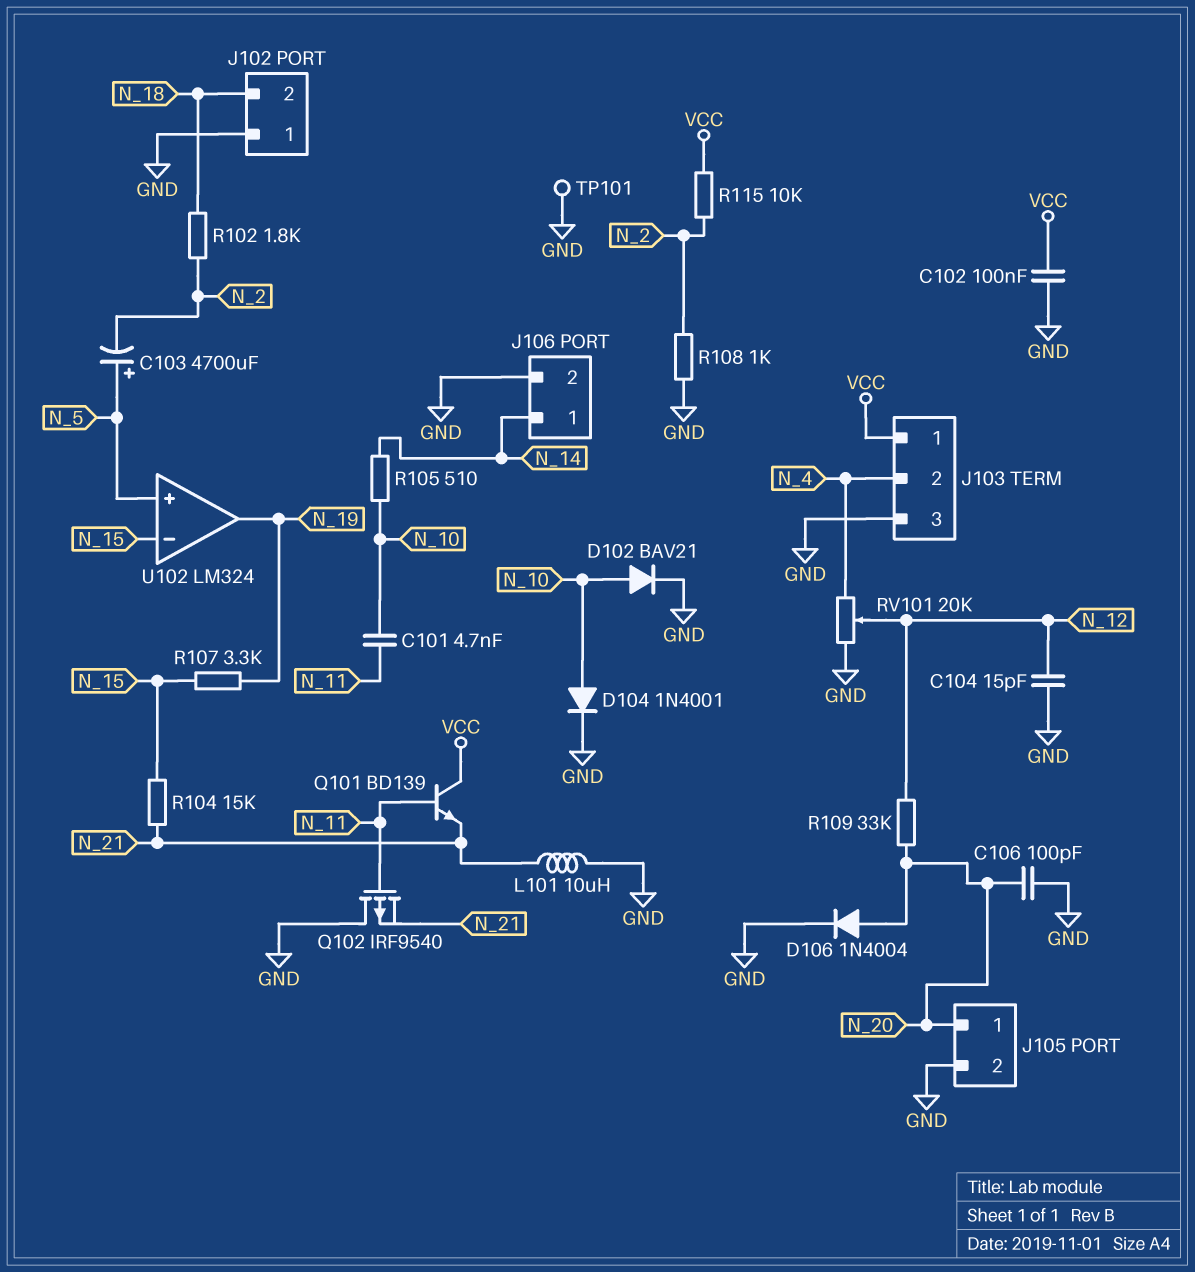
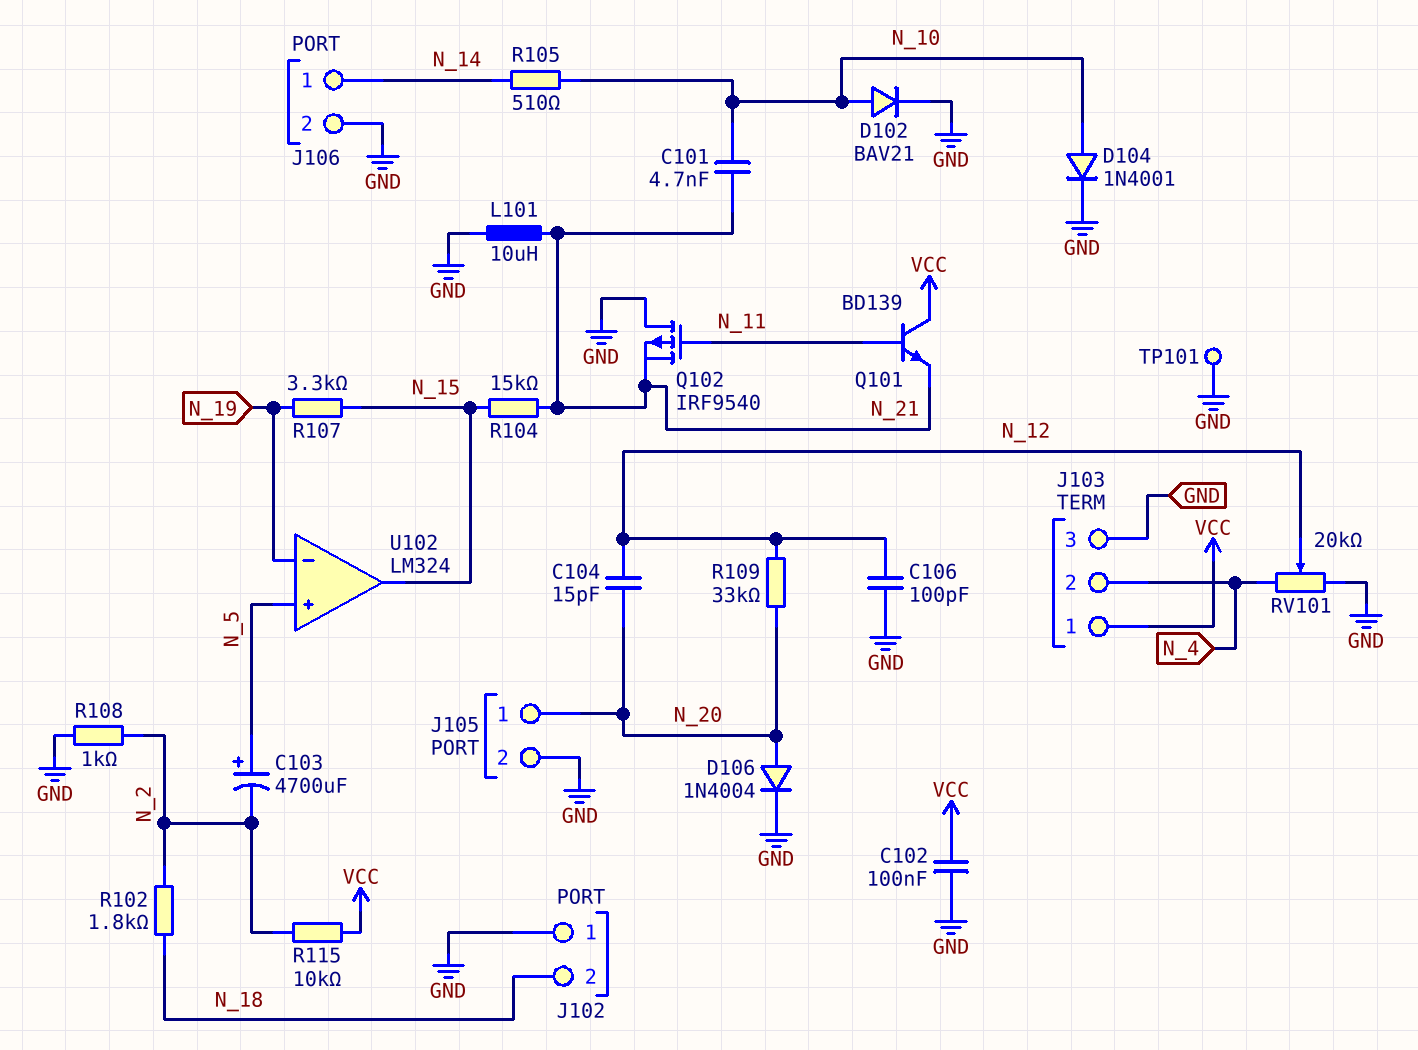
C101: 4.7nF (N_10, N_11) -> 4.7nF (N_10, N_21)
C104: 15pF (GND, N_12) -> 15pF (N_12, N_20)
C106: 100pF (GND, N_20) -> 100pF (GND, N_12)
U102 pin in-: N_15 -> N_19
U102 pin out: N_19 -> N_15

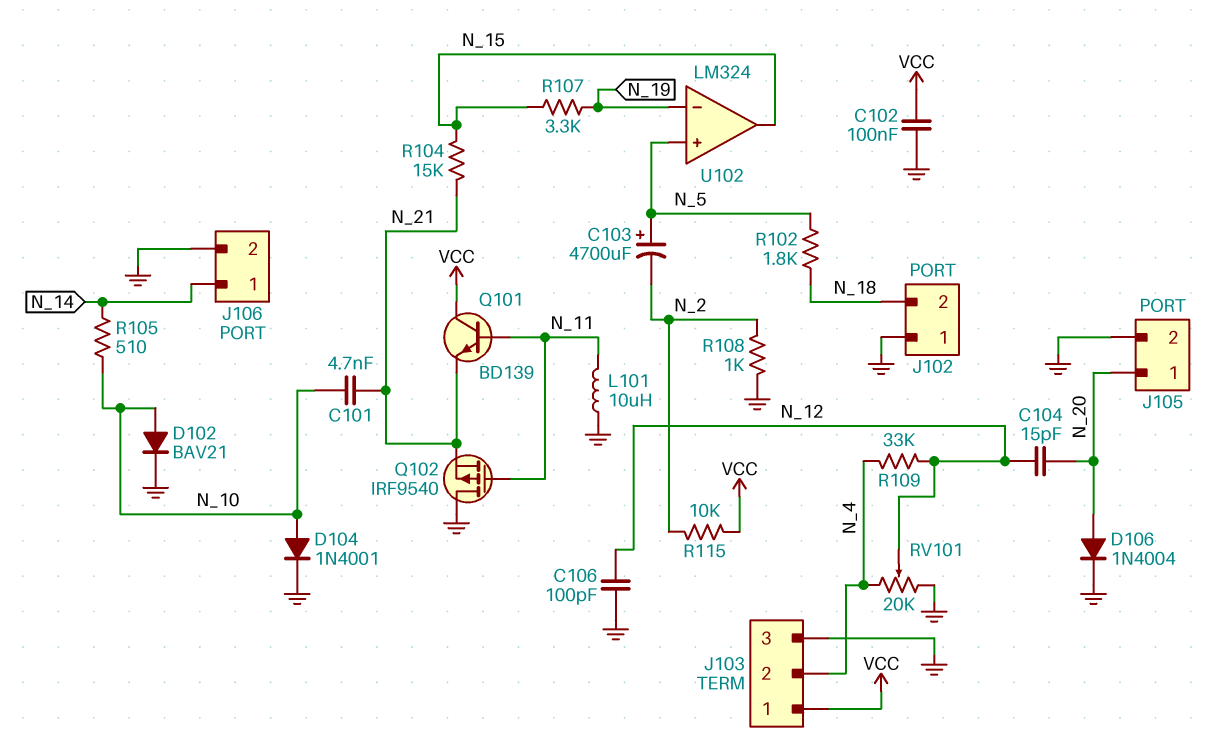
L101: 10uH (GND, N_21) -> 10uH (GND, N_11)
R102: 1.8k (N_2, N_18) -> 1.8k (N_5, N_18)
R109: 33k (N_12, N_20) -> 33k (N_4, N_12)
TP101: test point (GND) -> none

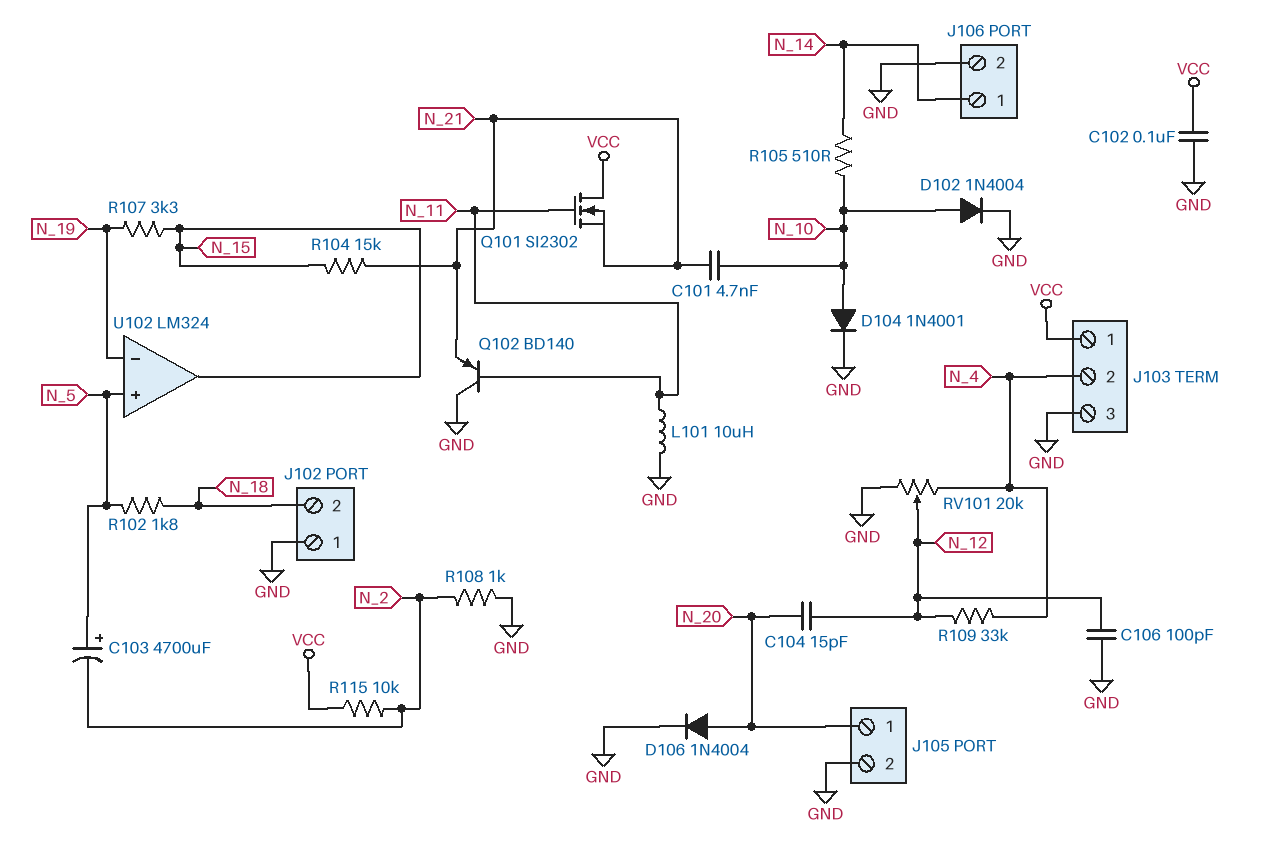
D102: diode BAV21 (A N_10, K GND) -> diode 1N4004 (A N_10, K GND)
Q101: NPN BD139 (B N_11, C VCC, E N_21) -> NMOS SI2302 (G N_11, D VCC, S N_21)
Q102: PMOS IRF9540 (G N_11, D GND, S N_21) -> PNP BD140 (B N_11, C GND, E N_21)

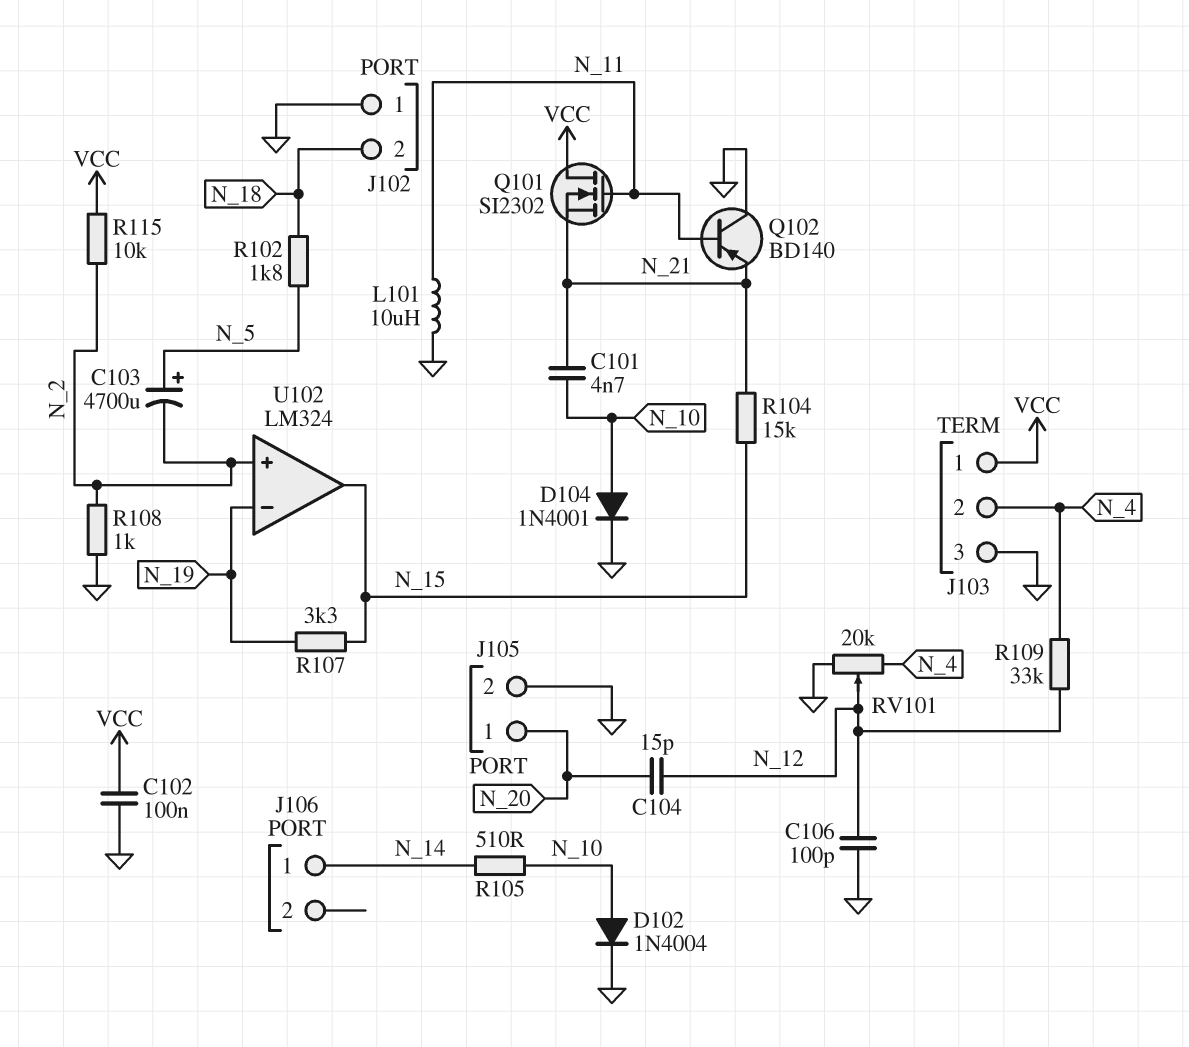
D106: diode 1N4004 (A N_20, K GND) -> none
J106 pin 2: GND -> none
U102 pin in+: N_5 -> N_2

